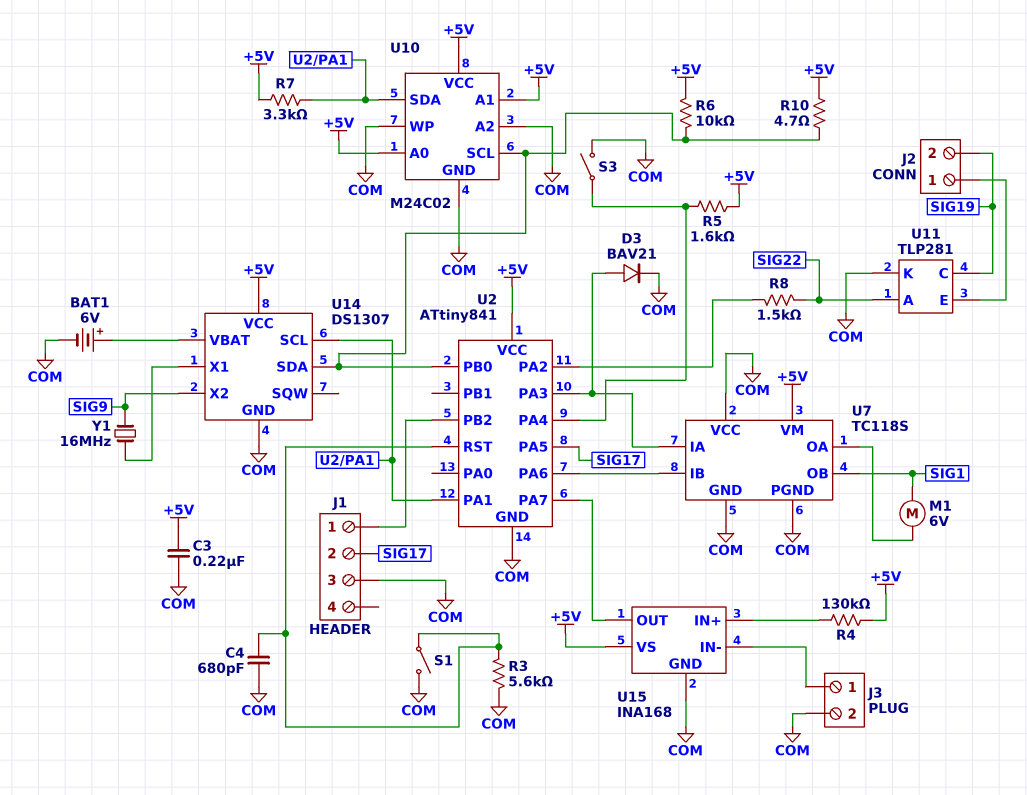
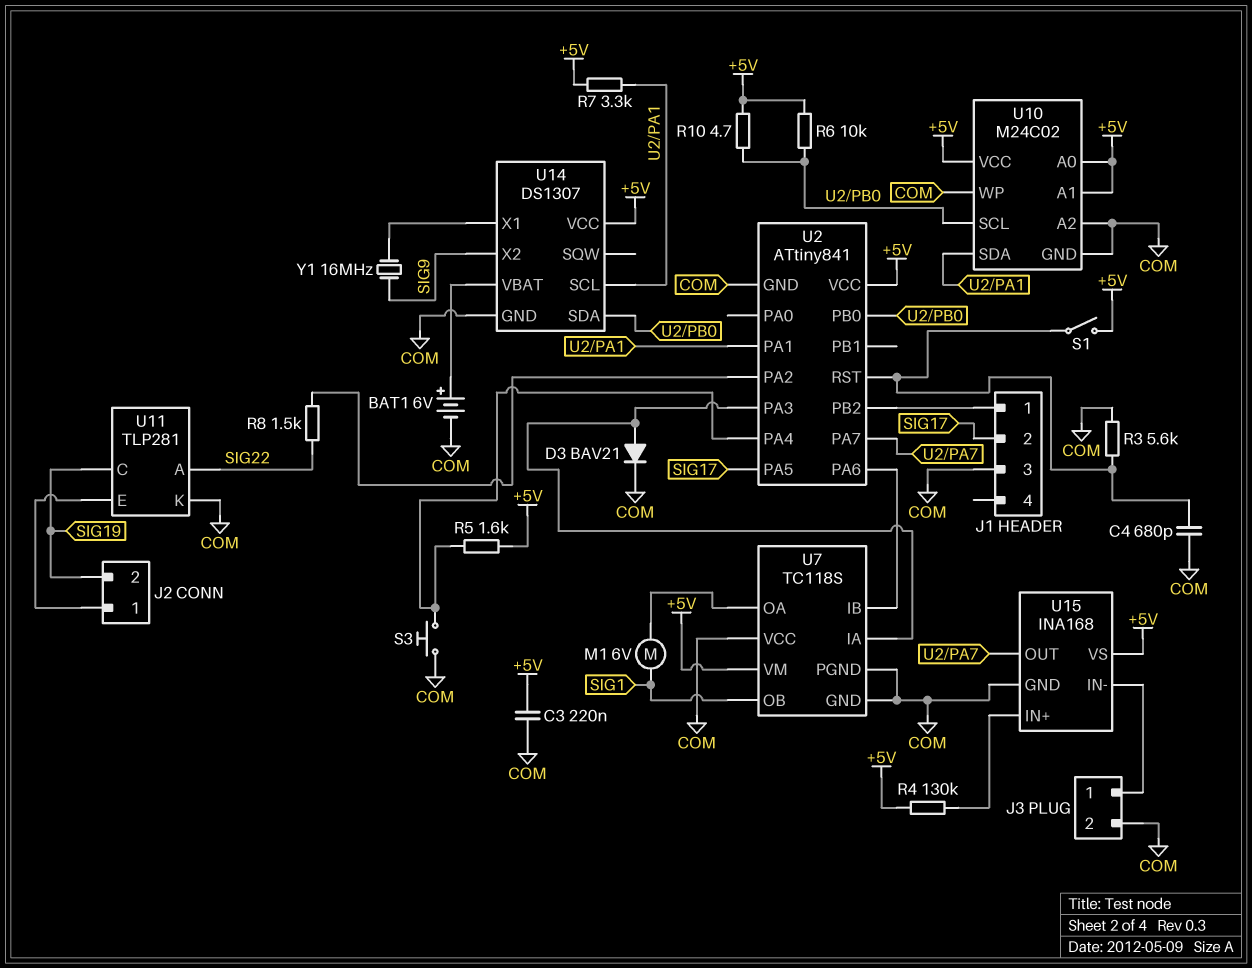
S1: switch (COM, U2/RST) -> switch (+5V, U2/RST)
S3: switch (COM, U2/PA4) -> button (COM, U2/PA4)

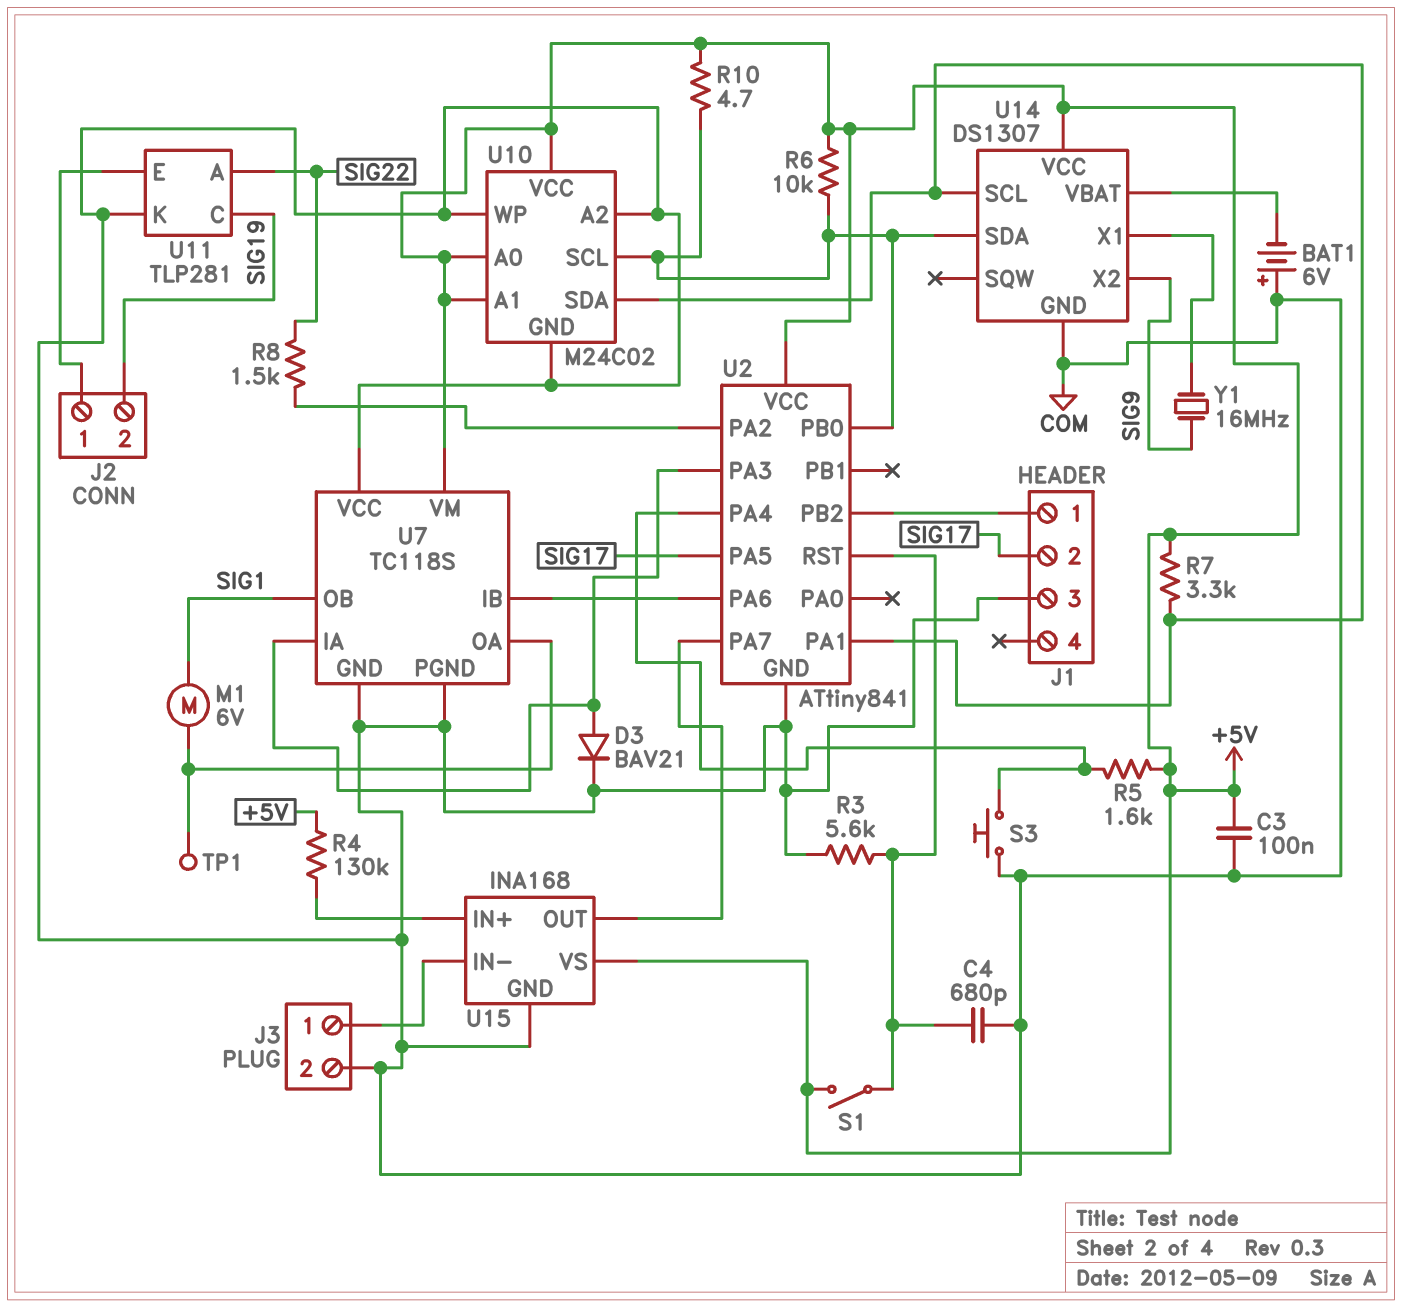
BAT1: 6V (plus U14/VBAT, minus COM) -> 6V (plus COM, minus U14/VBAT)
C3: 220nF (+5V, COM) -> 100nF (+5V, COM)
TP1: none -> test point (U7/OA)

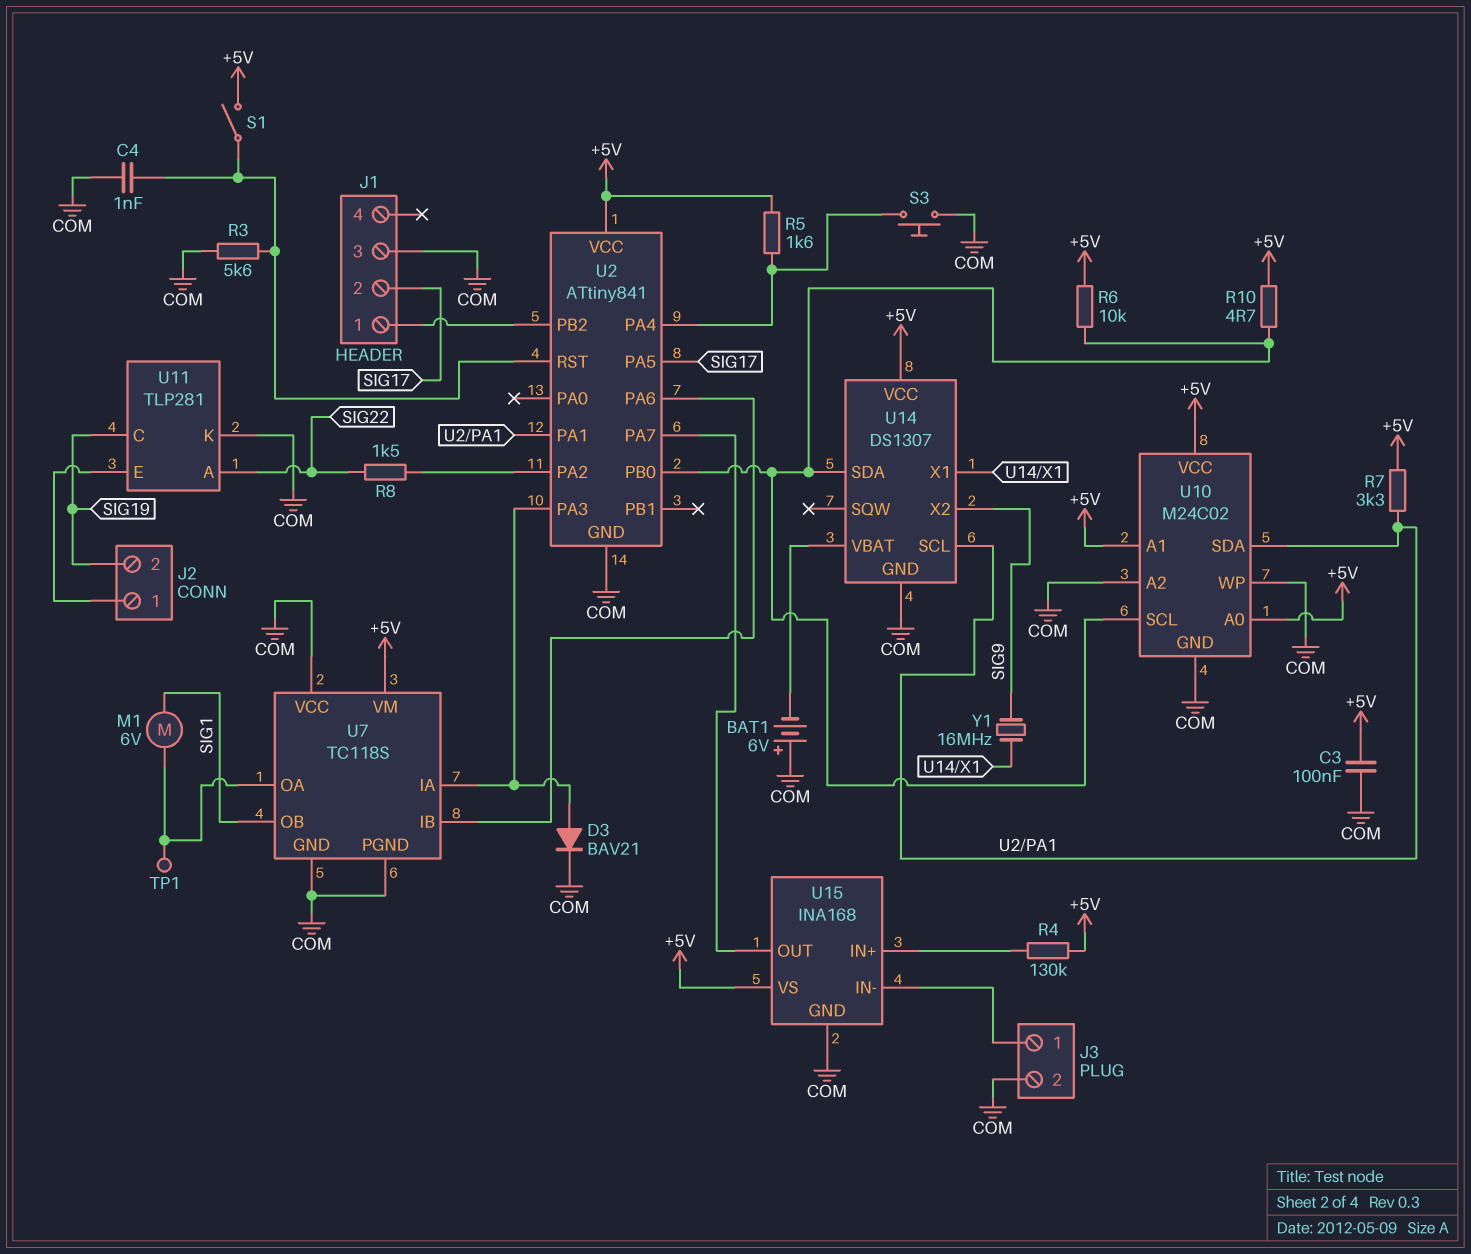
C4: 680pF (COM, U2/RST) -> 1nF (COM, U2/RST)

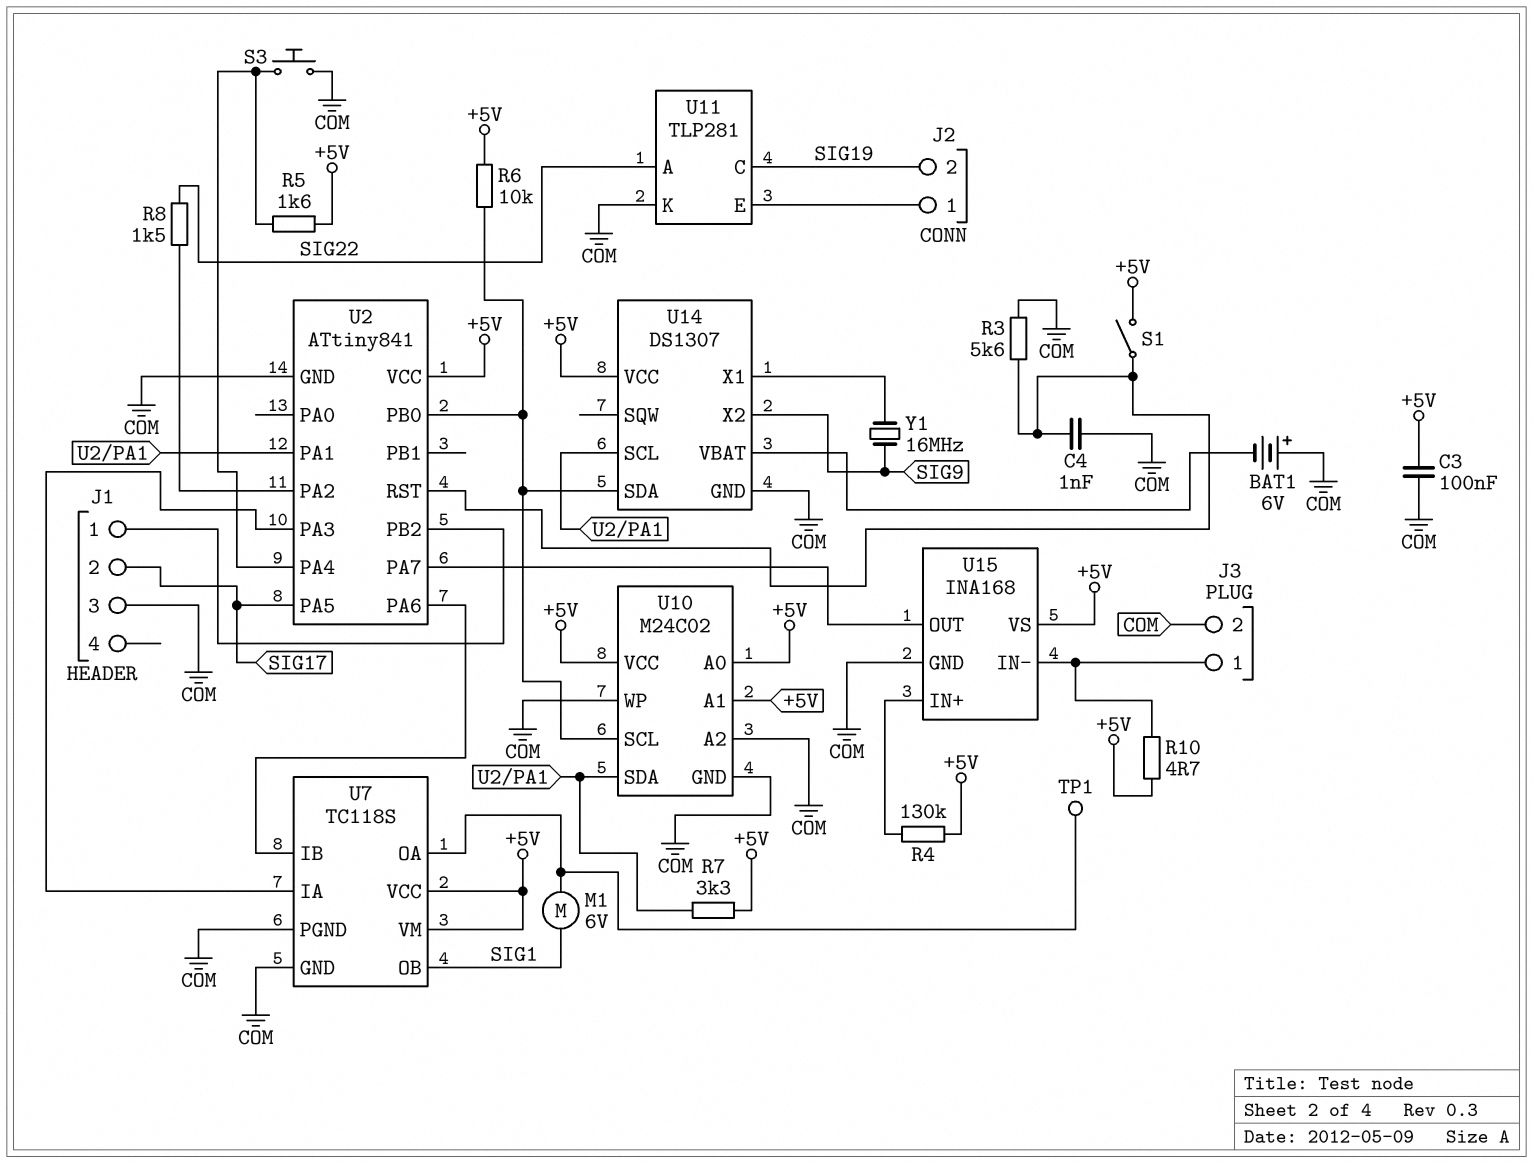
D3: diode BAV21 (A U2/PA3, K COM) -> none
R10: 4.7 (+5V, U2/PB0) -> 4.7 (+5V, J3/1)
U7 pin VCC: COM -> +5V

